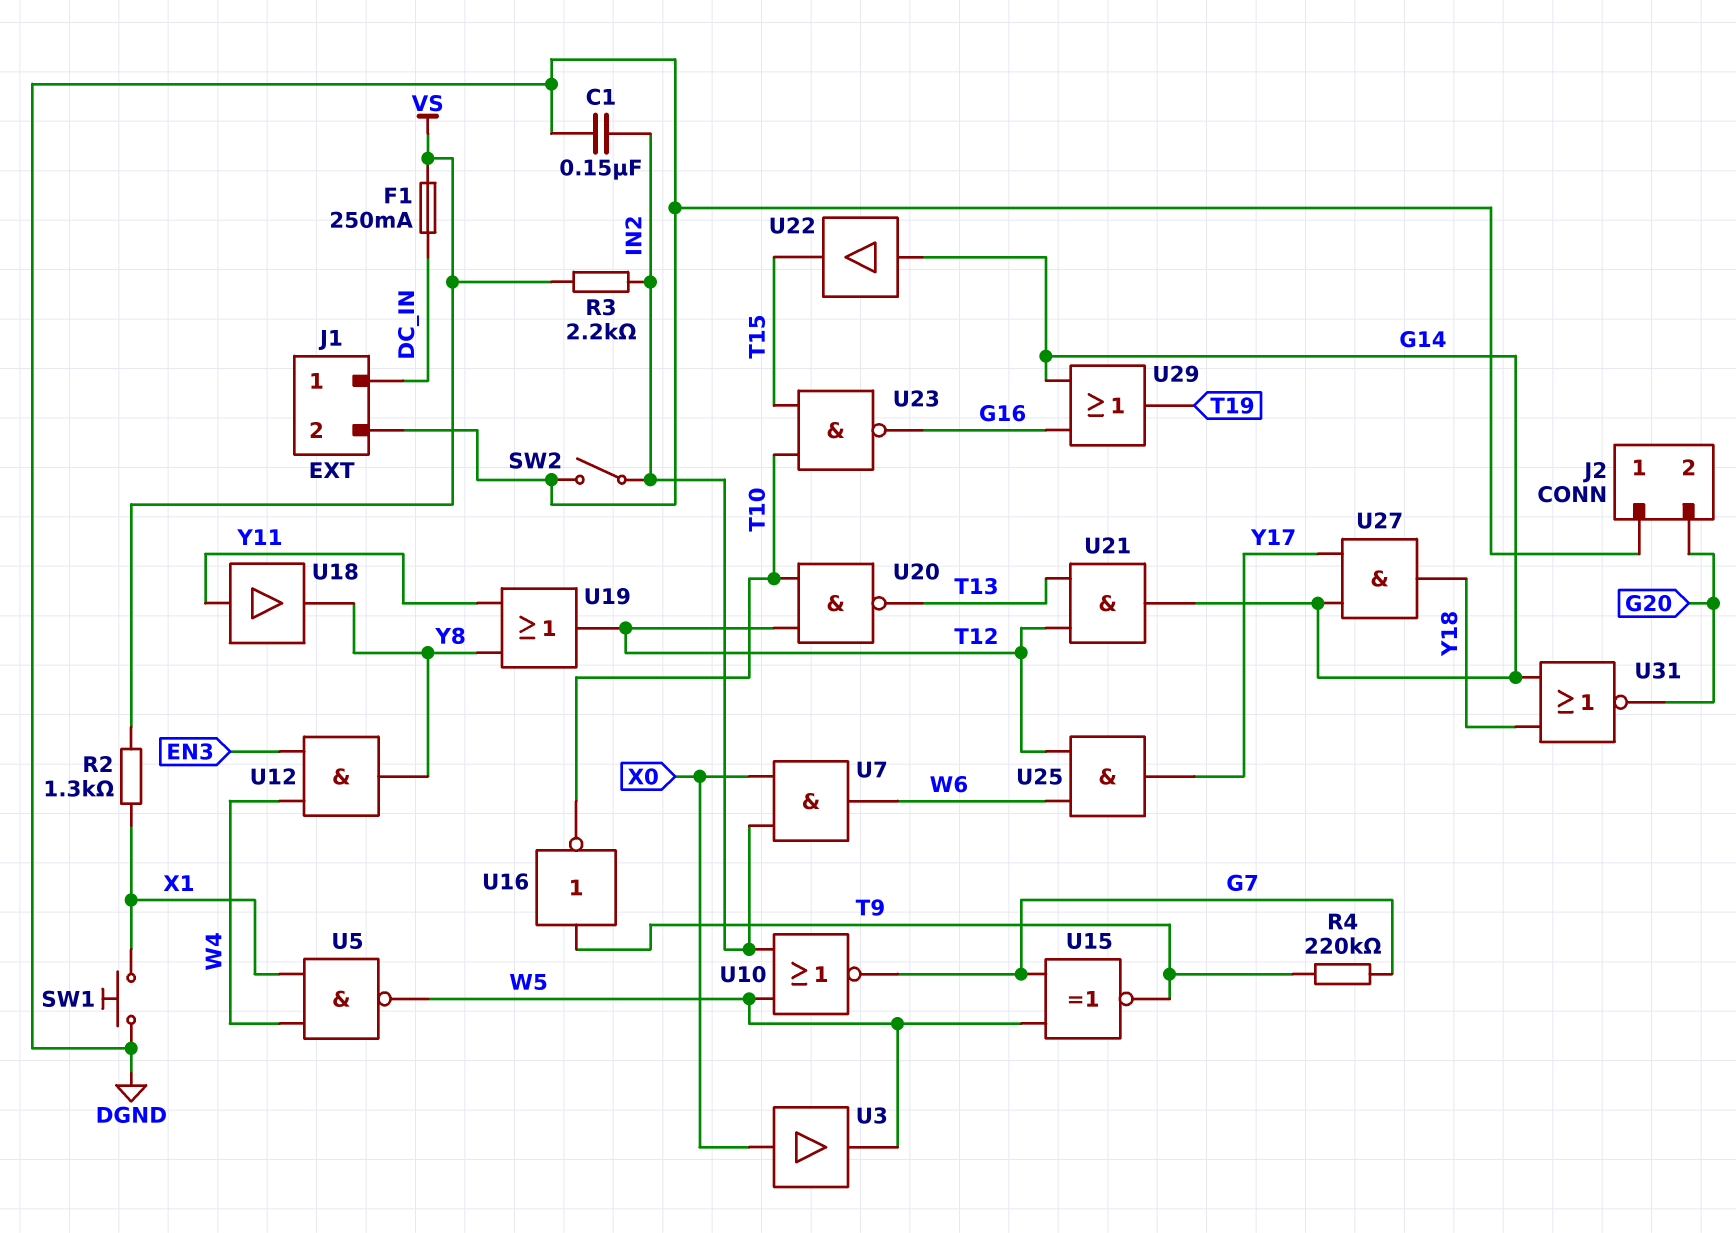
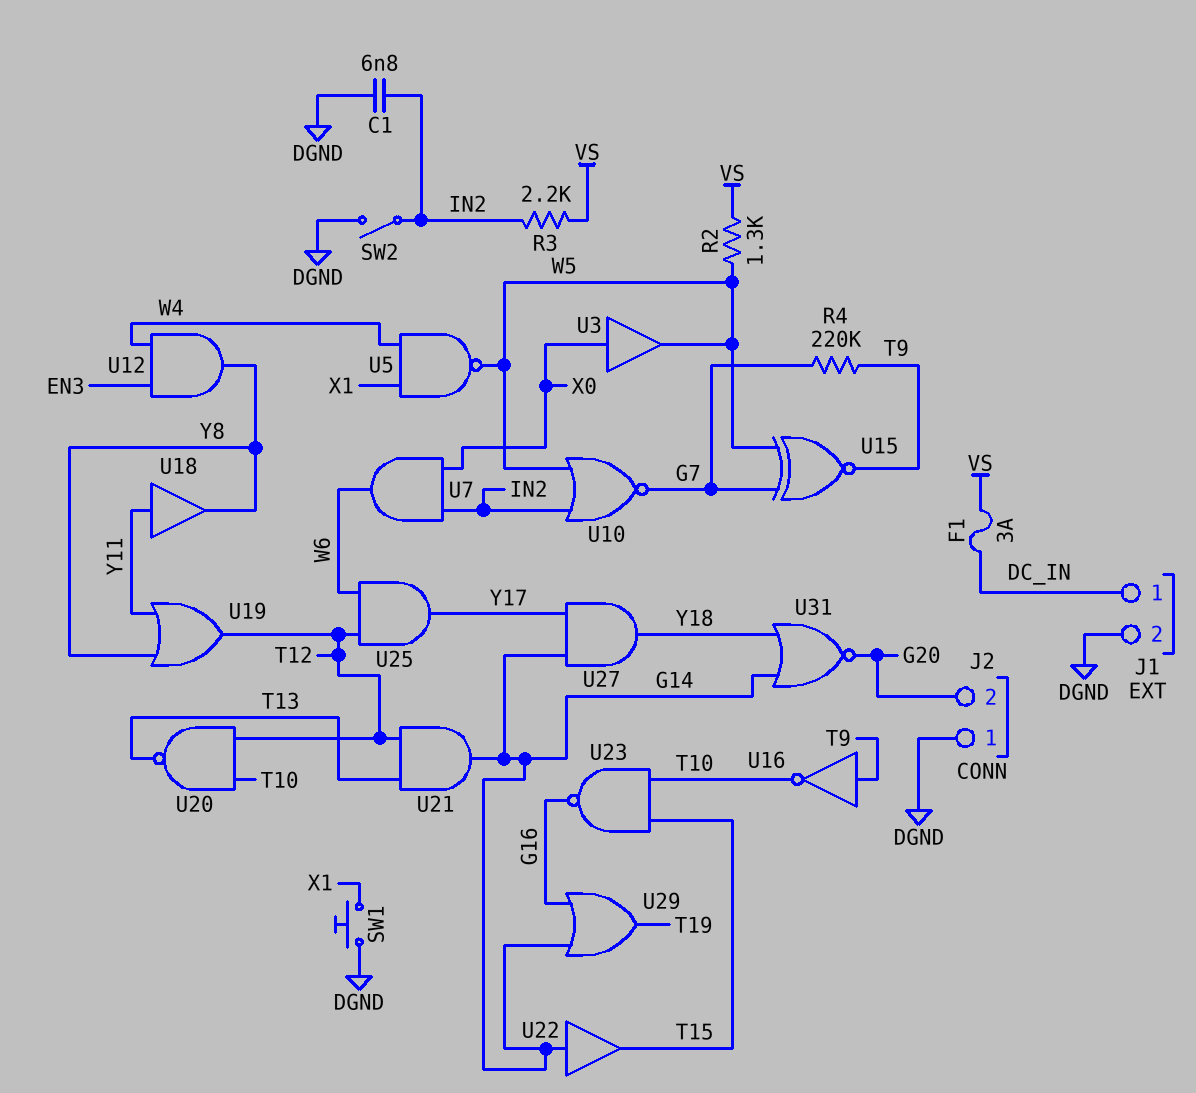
C1: 150nF (DGND, IN2) -> 6.8nF (DGND, IN2)
F1: 250mA (DC_IN, VS) -> 3A (DC_IN, VS)
R2: 1.3k (VS, X1) -> 1.3k (VS, W5)

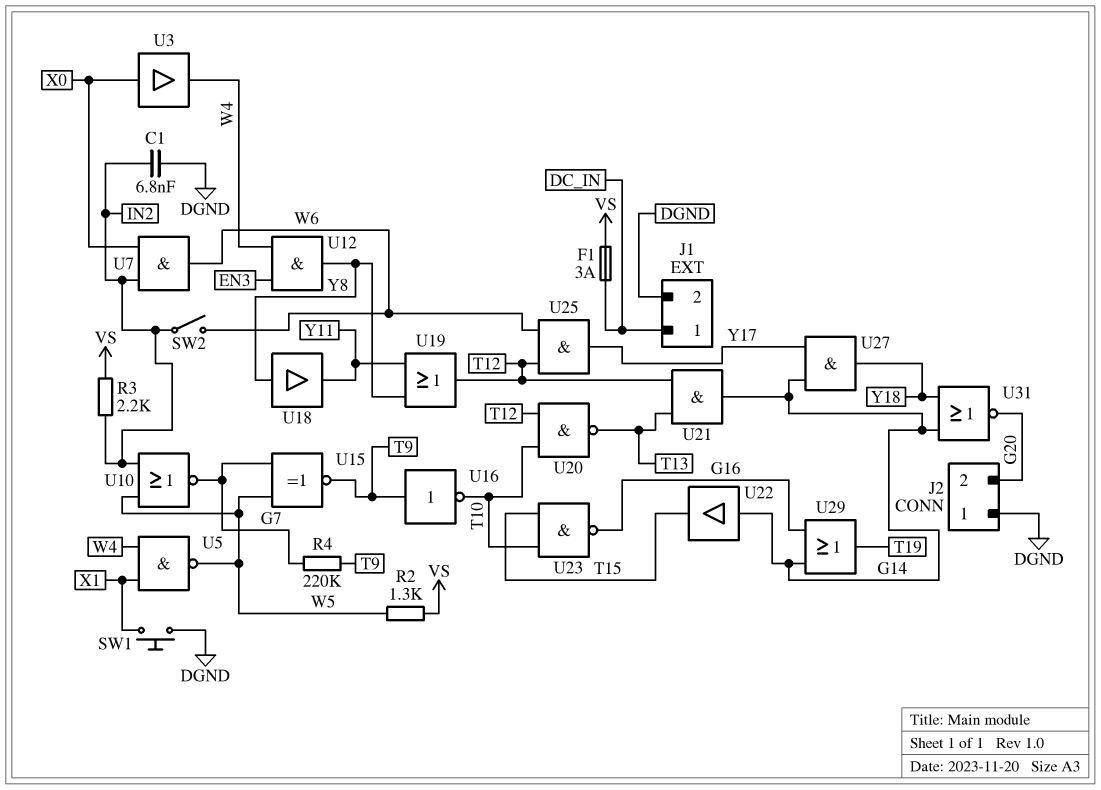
SW2: switch (DGND, IN2) -> switch (IN2, W6)
U3: buffer (in X0, out W5) -> buffer (in X0, out W4)
U18: buffer (in Y11, out Y8) -> buffer (in Y8, out Y11)

